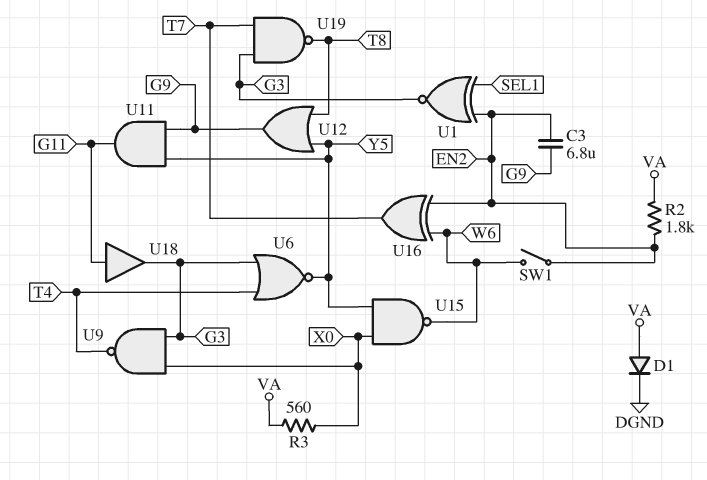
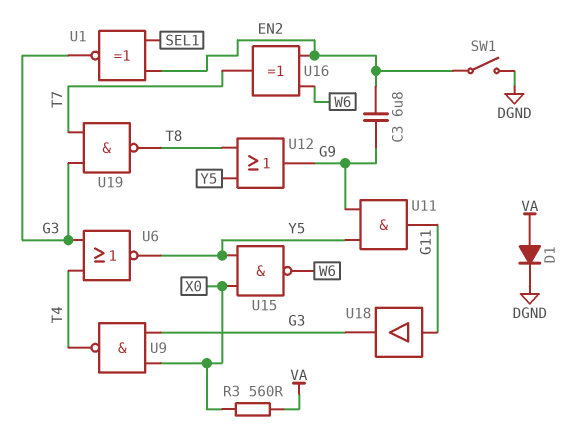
R2: 1.8k (EN2, VA) -> none
SW1: switch (EN2, W6) -> switch (DGND, EN2)

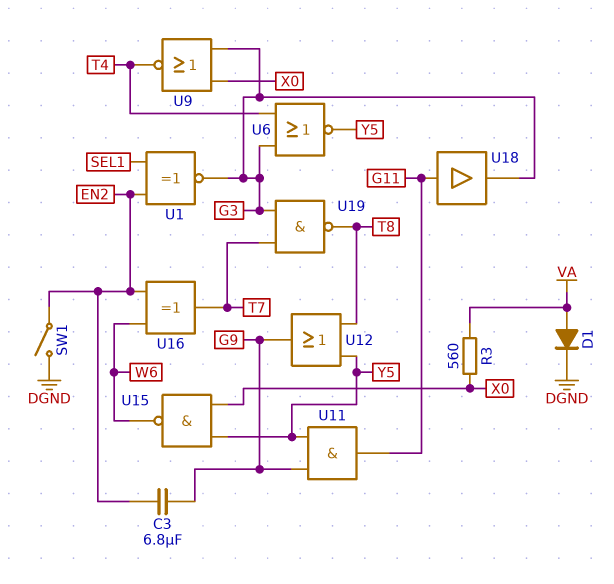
U9: NAND (in G3, in X0, out T4) -> NOR (in G3, in X0, out T4)

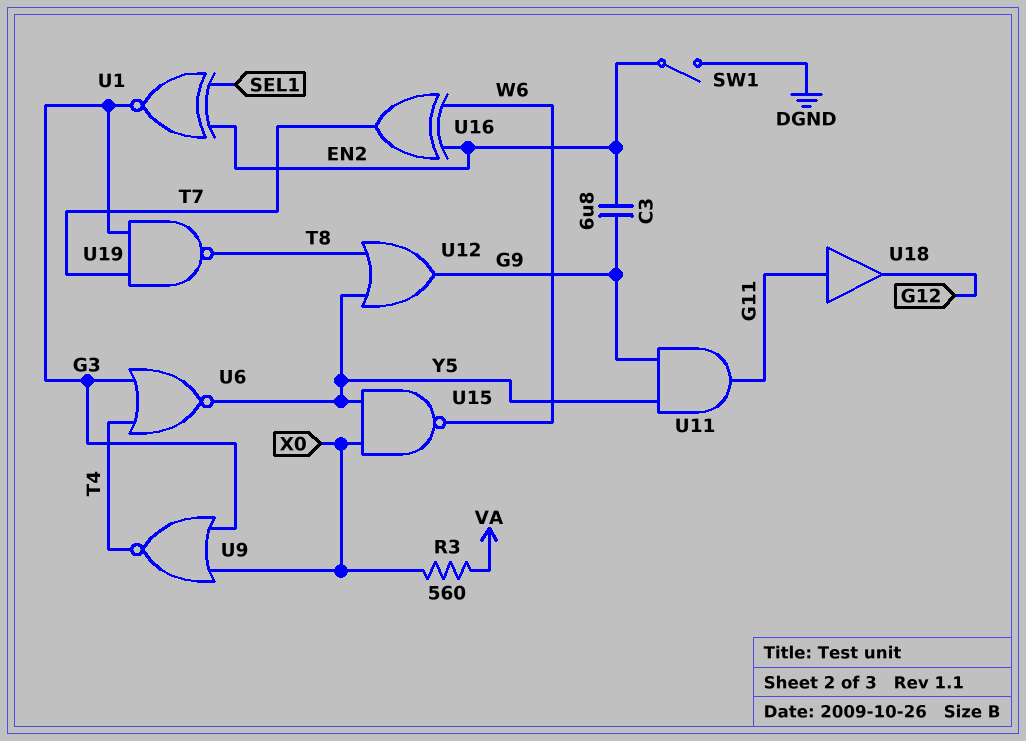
D1: diode (A VA, K DGND) -> none
U18: buffer (in G11, out G3) -> buffer (in G11, out G12)

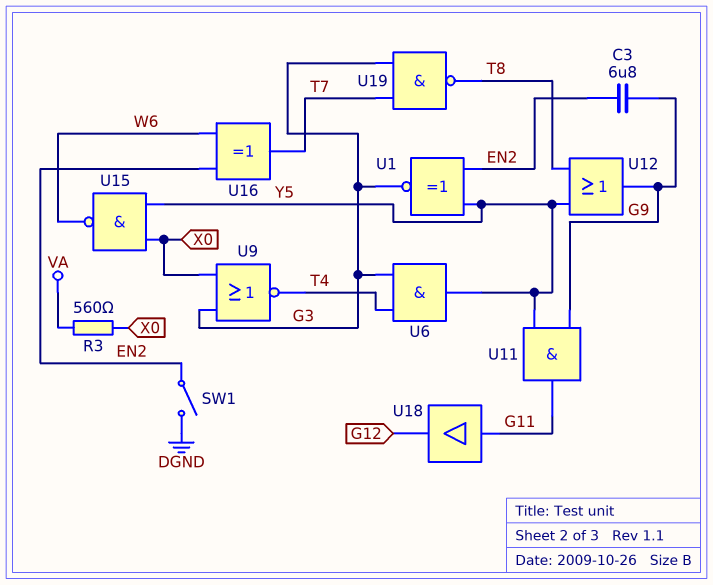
U1: XNOR (in EN2, in SEL1, out G3) -> XNOR (in EN2, in Y5, out G3)
U6: NOR (in G3, in T4, out Y5) -> AND (in G3, in T4, out Y5)

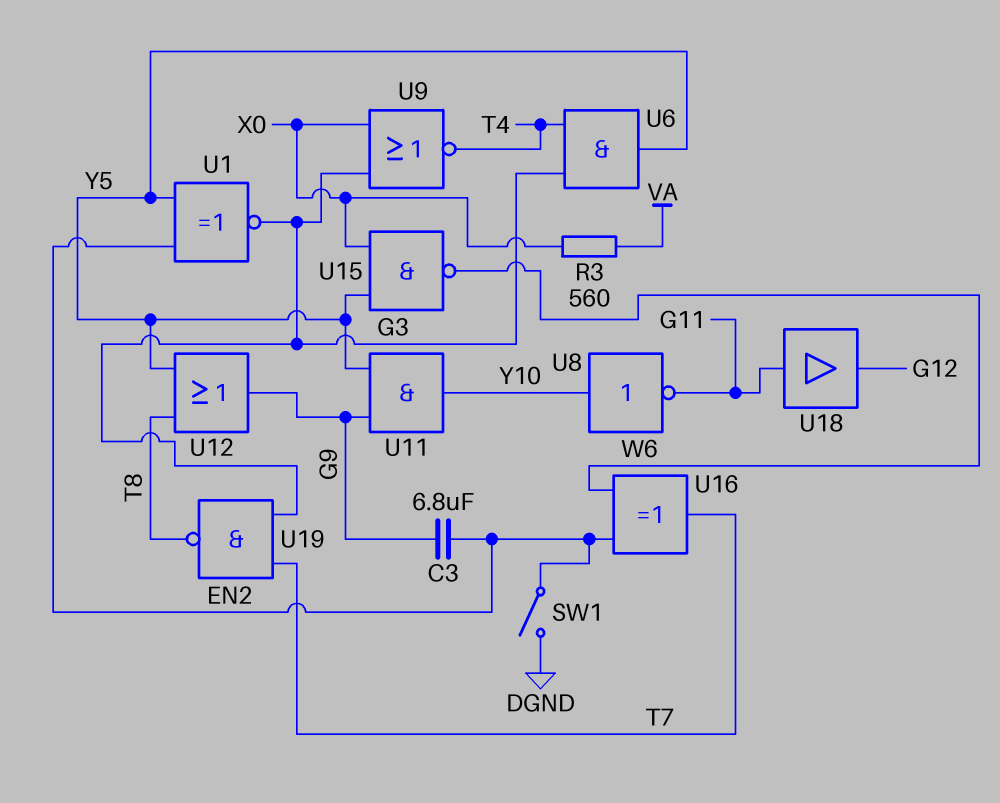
U8: none -> NOT (in Y10, out G11)
U11: AND (in G9, in Y5, out G11) -> AND (in G9, in Y5, out Y10)

